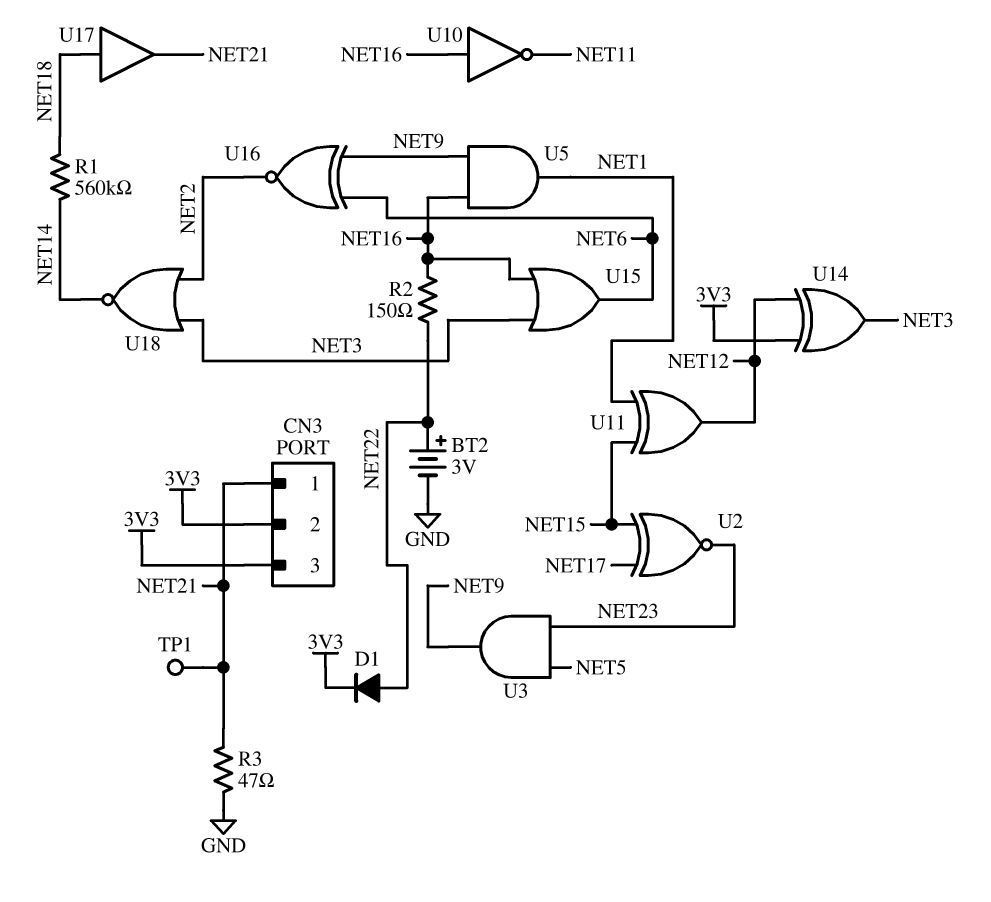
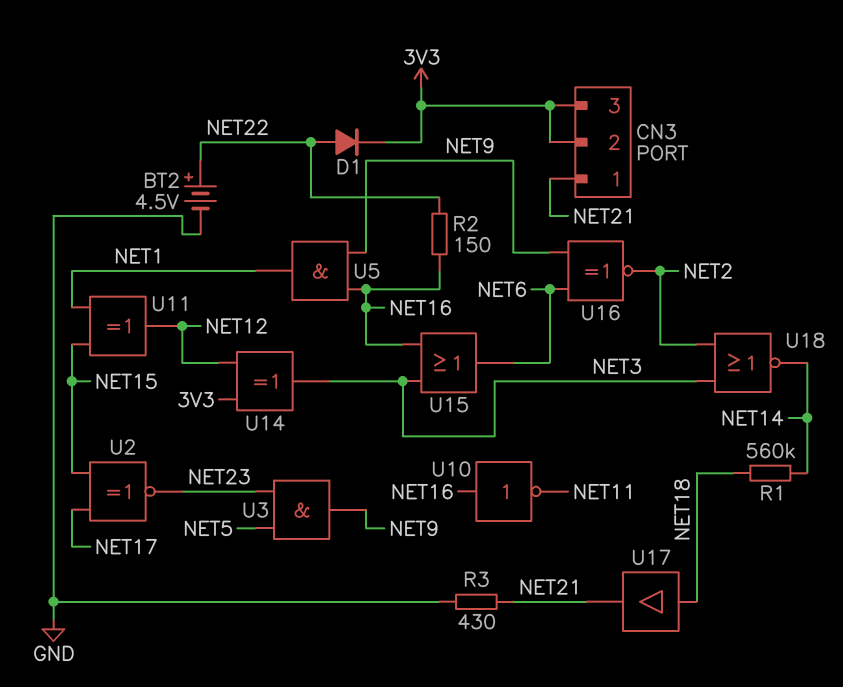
BT2: 3V (plus NET22, minus GND) -> 4.5V (plus NET22, minus GND)
R3: 47 (GND, NET21) -> 430 (GND, NET21)
TP1: test point (NET21) -> none

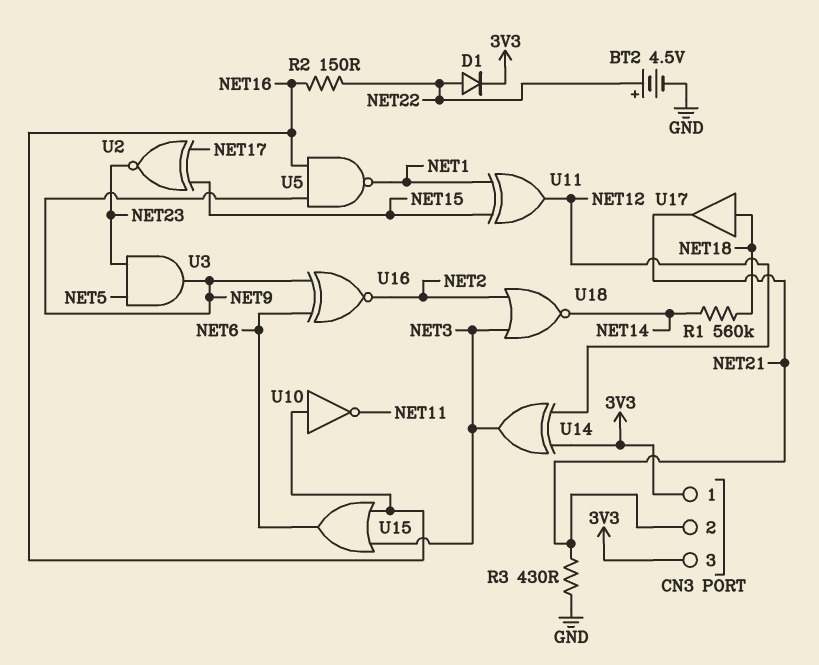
CN3 pin 1: NET21 -> 3V3
CN3 pin 2: 3V3 -> NET21
U5: AND (in NET9, in NET16, out NET1) -> NAND (in NET9, in NET16, out NET1)

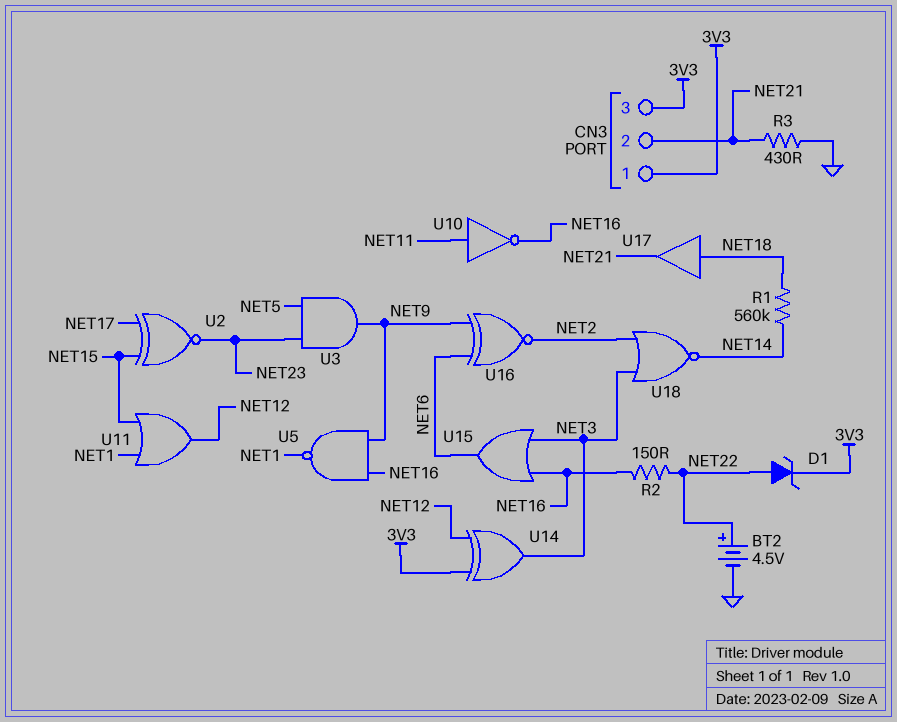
D1: diode (A NET22, K 3V3) -> zener (A NET22, K 3V3)
U10: NOT (in NET16, out NET11) -> NOT (in NET11, out NET16)
U11: XOR (in NET1, in NET15, out NET12) -> OR (in NET1, in NET15, out NET12)

